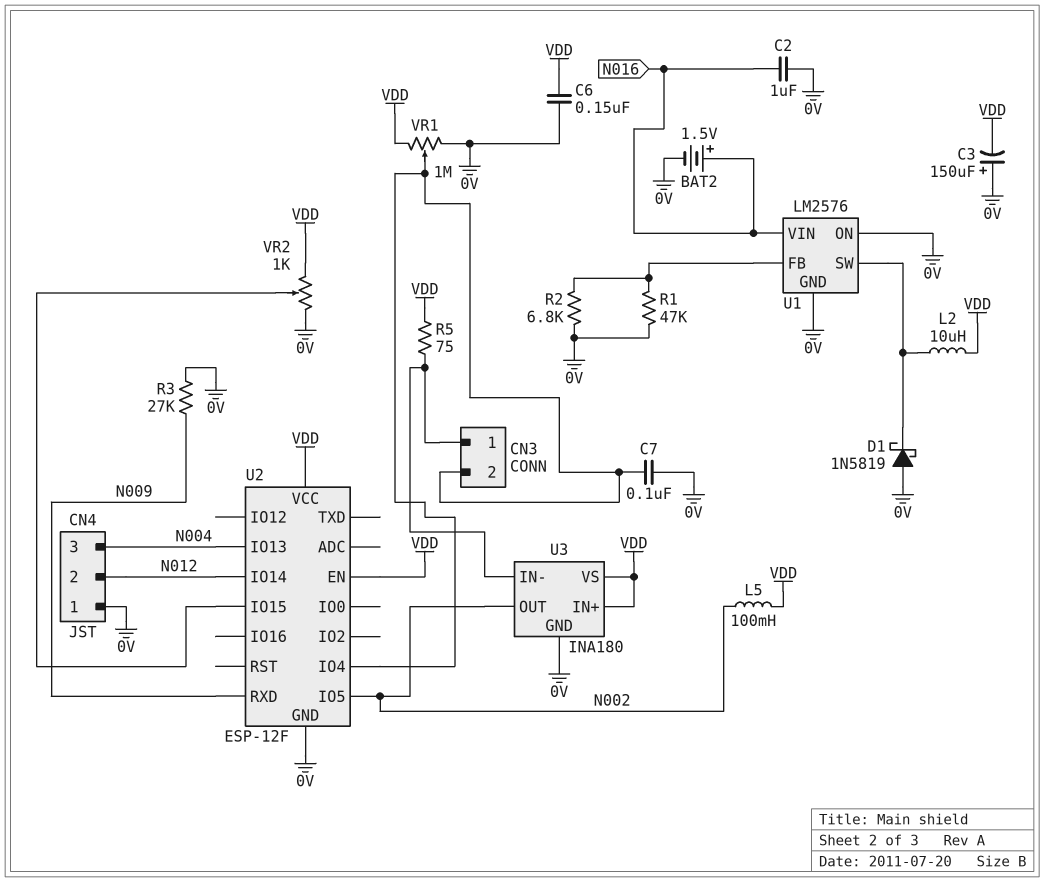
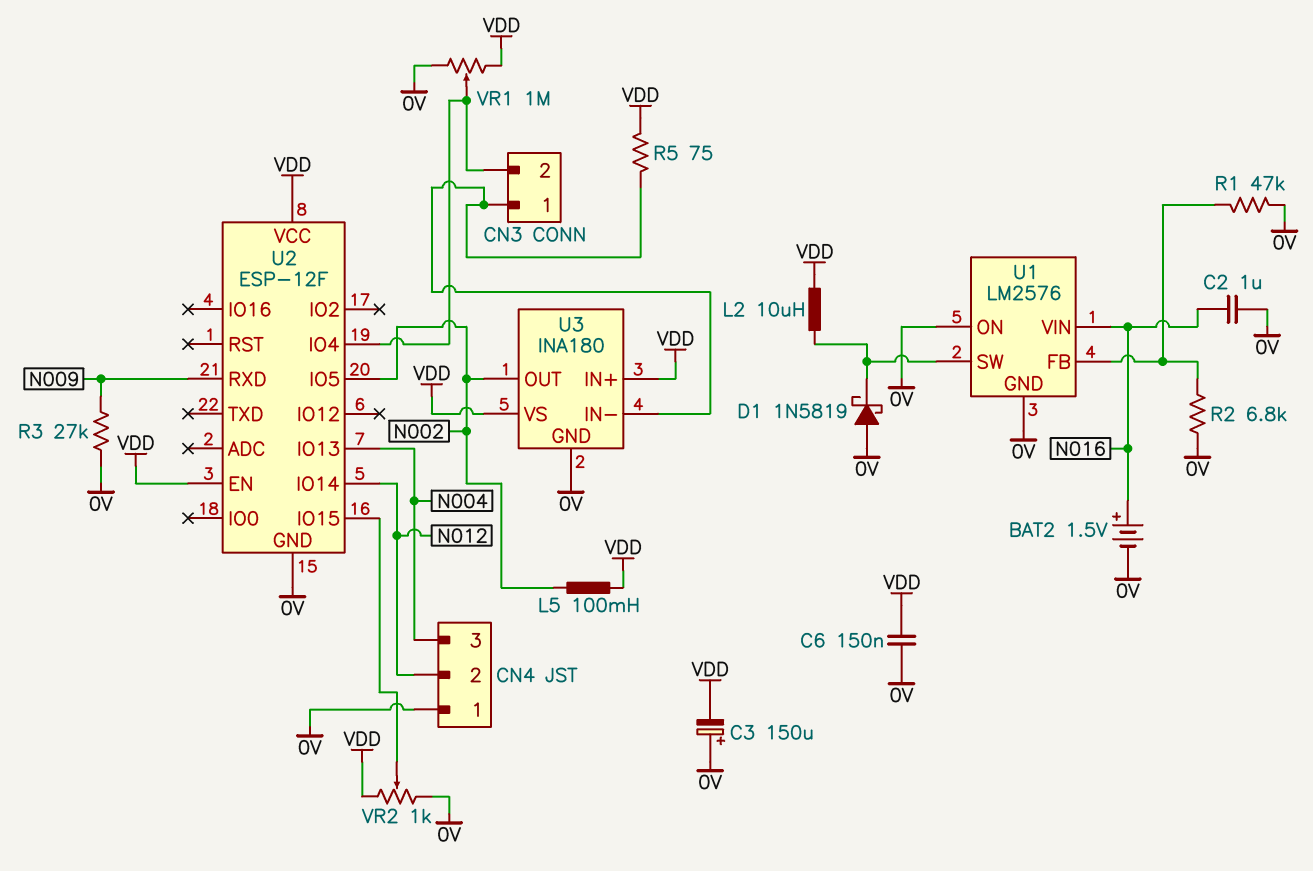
C7: 100nF (0V, CN3/2) -> none

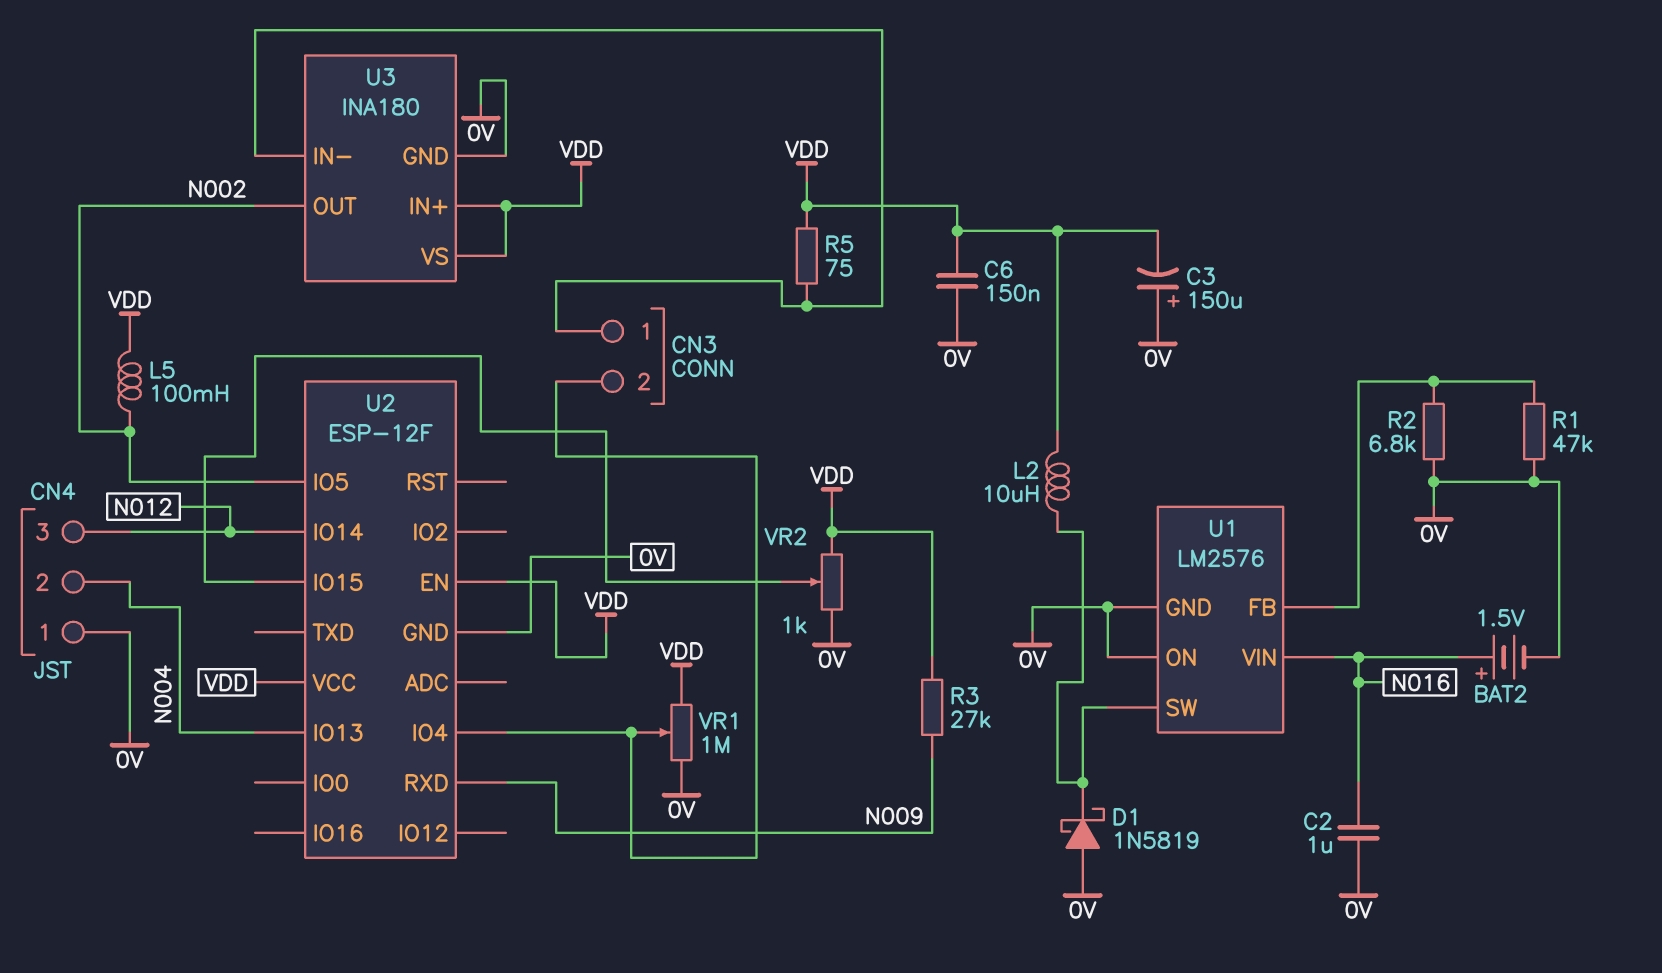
CN4 pin 2: N012 -> N004
CN4 pin 3: N004 -> N012
R3: 27k (0V, N009) -> 27k (N009, VDD)

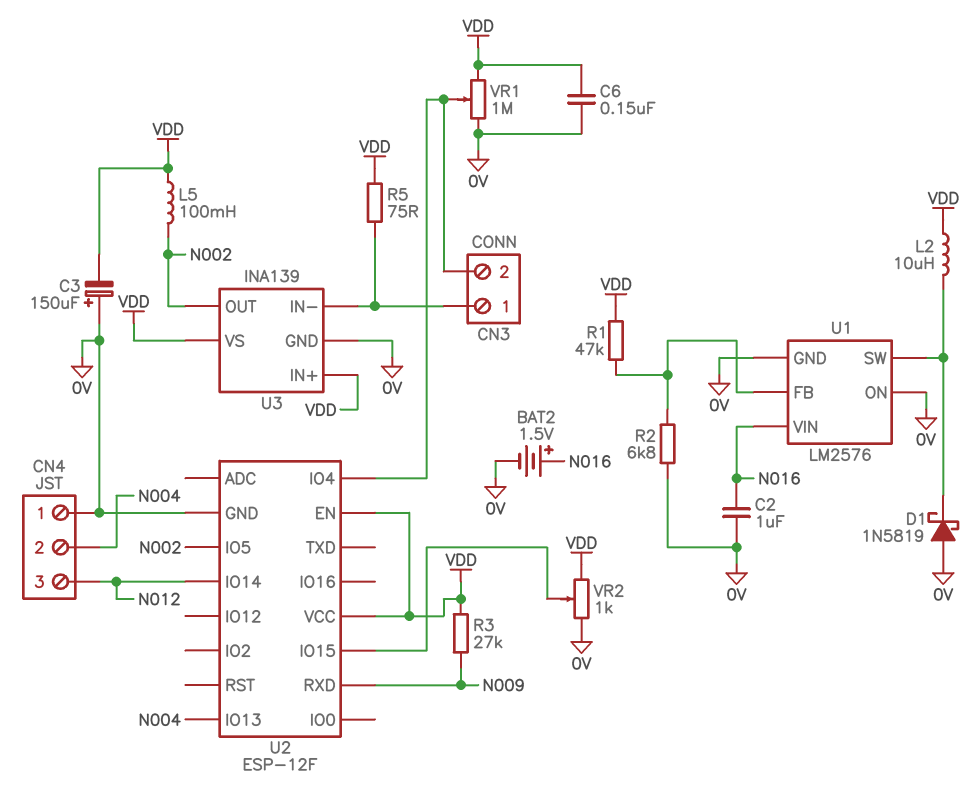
R1: 47k (0V, U1/FB) -> 47k (U1/FB, VDD)
U3: INA180 -> INA139

